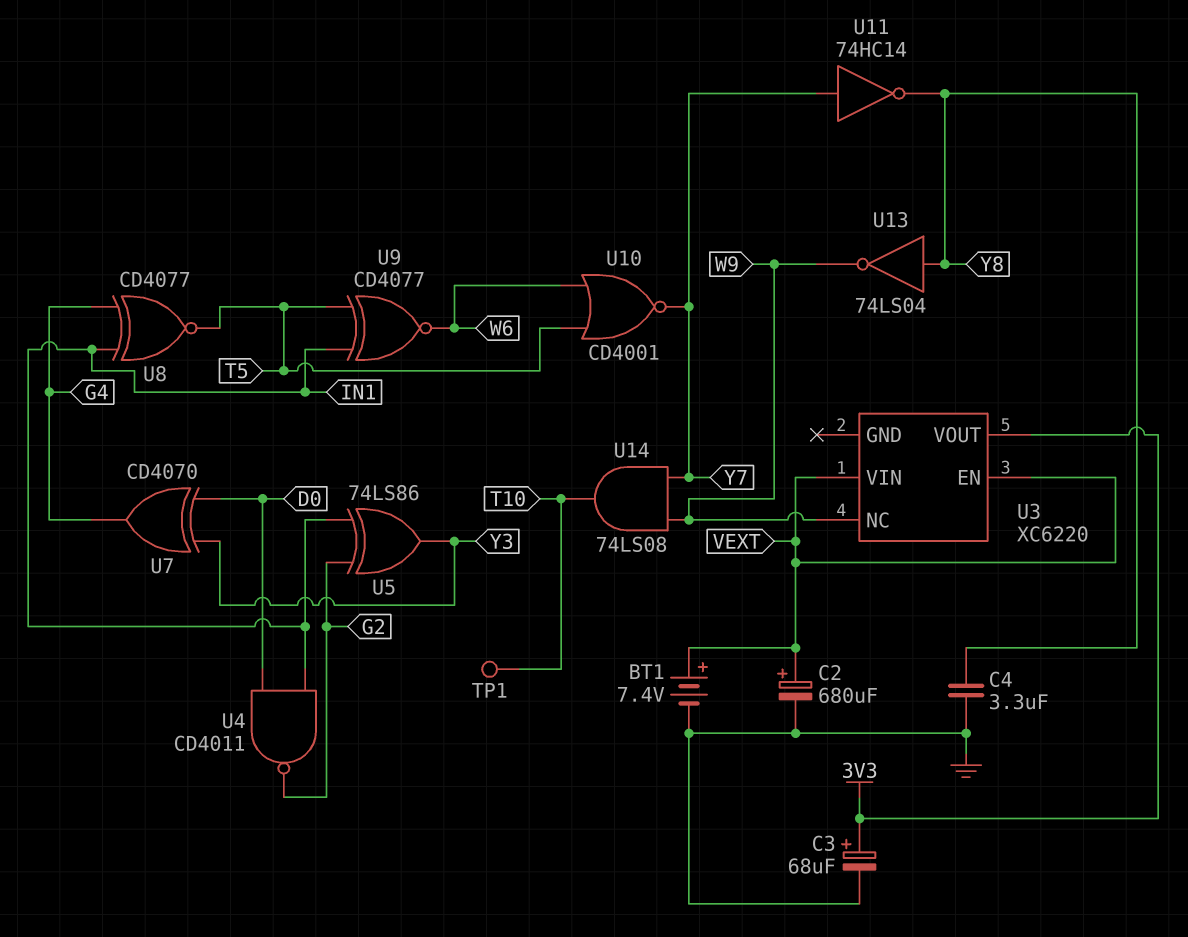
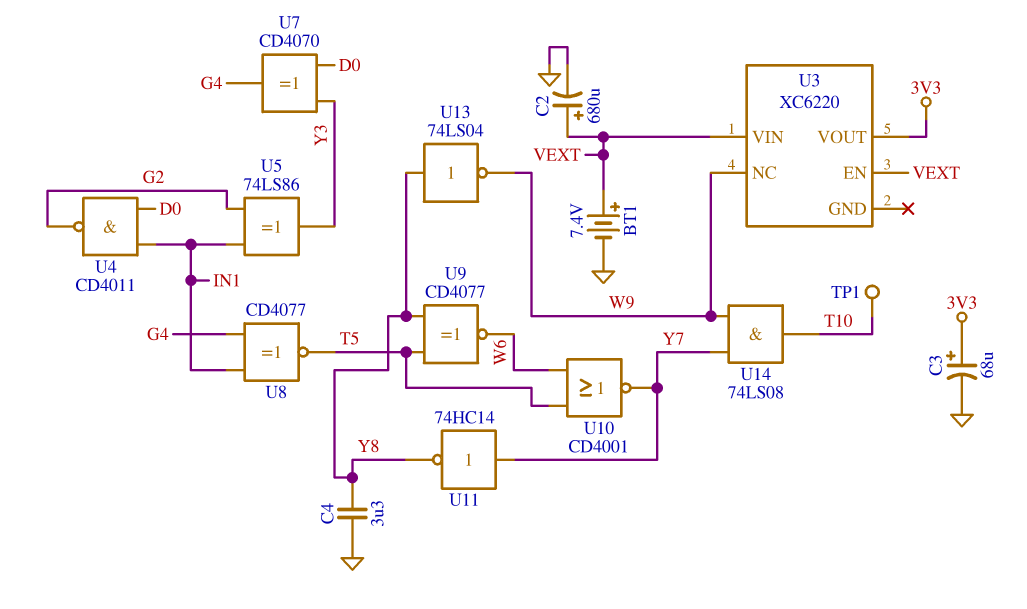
U9: XNOR CD4077 (in IN1, in T5, out W6) -> XNOR CD4077 (in T5, in Y8, out W6)

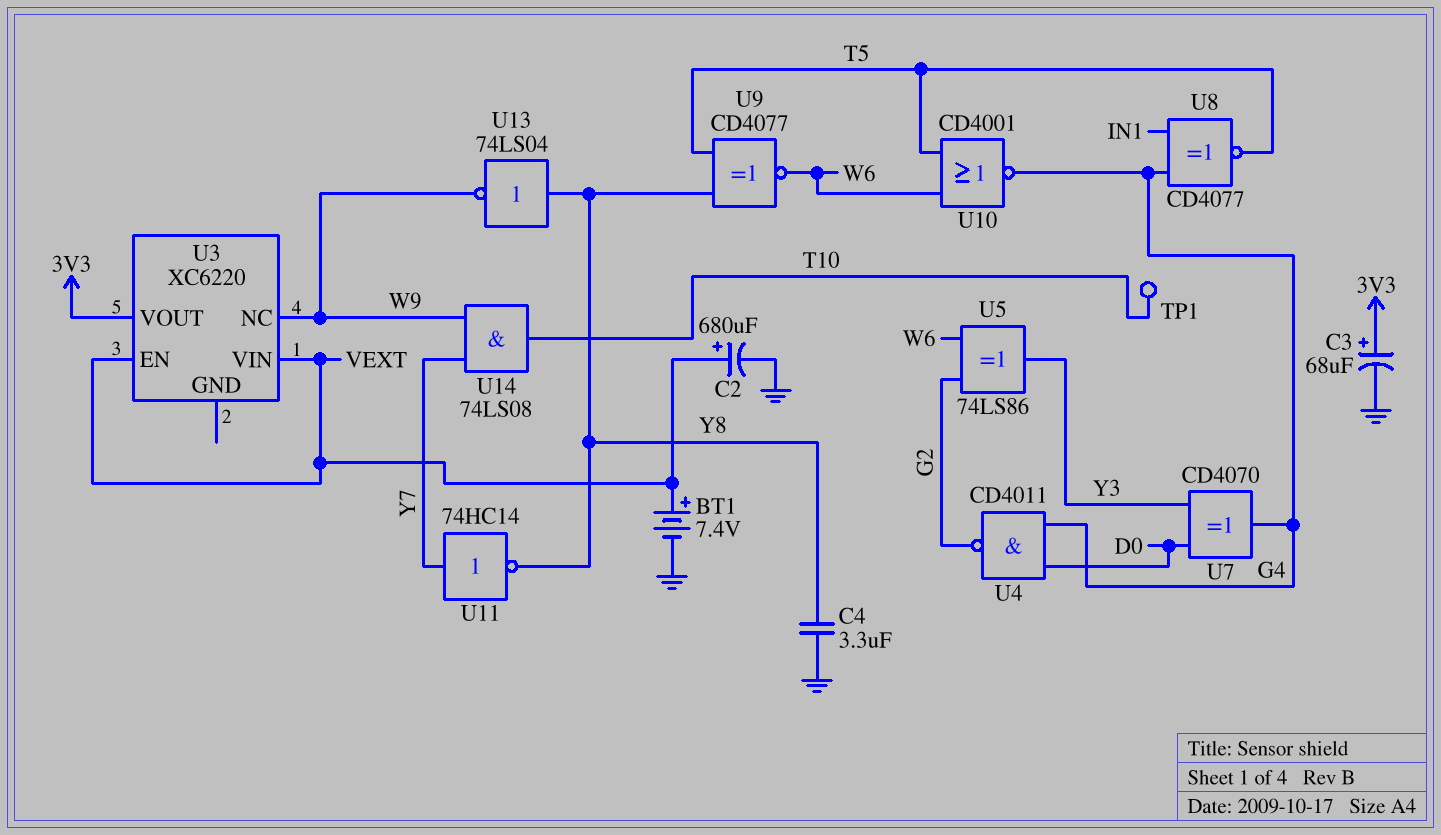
U4: NAND CD4011 (in D0, in IN1, out G2) -> NAND CD4011 (in D0, in G4, out G2)
U5: XOR 74LS86 (in G2, in IN1, out Y3) -> XOR 74LS86 (in G2, in W6, out Y3)
U10: NOR CD4001 (in T5, in W6, out Y7) -> NOR CD4001 (in T5, in W6, out G4)

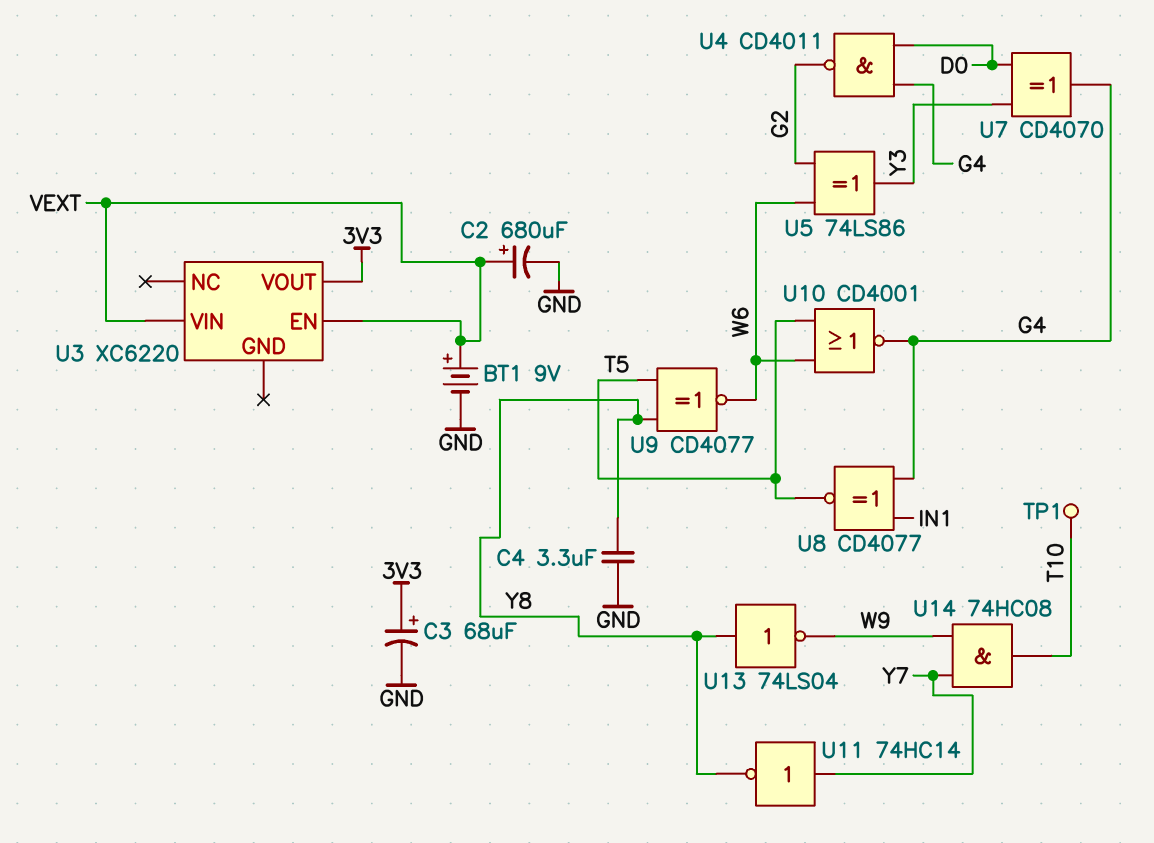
BT1: 7.4V (plus VEXT, minus GND) -> 9V (plus VEXT, minus GND)
U3 pin NC: W9 -> none
U14: AND 74LS08 (in W9, in Y7, out T10) -> AND 74HC08 (in W9, in Y7, out T10)

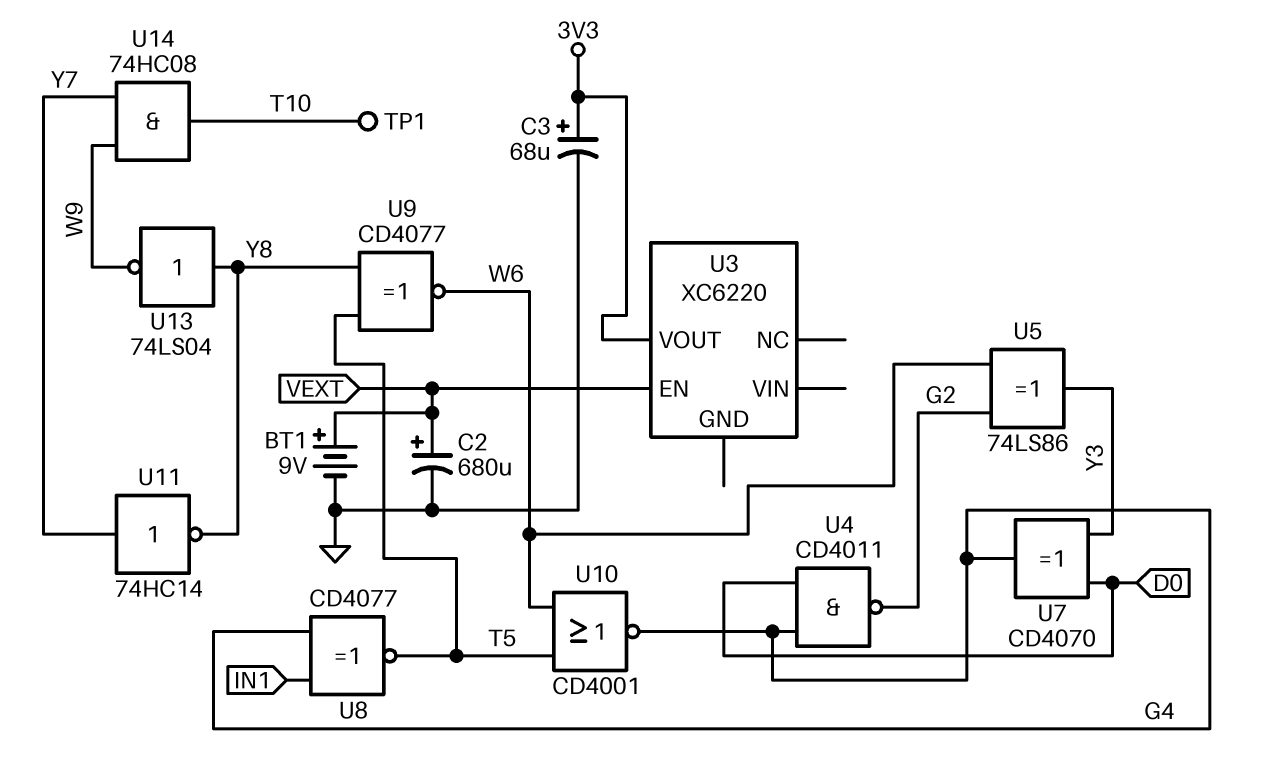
C4: 3.3uF (GND, Y8) -> none
U3 pin VIN: VEXT -> none

